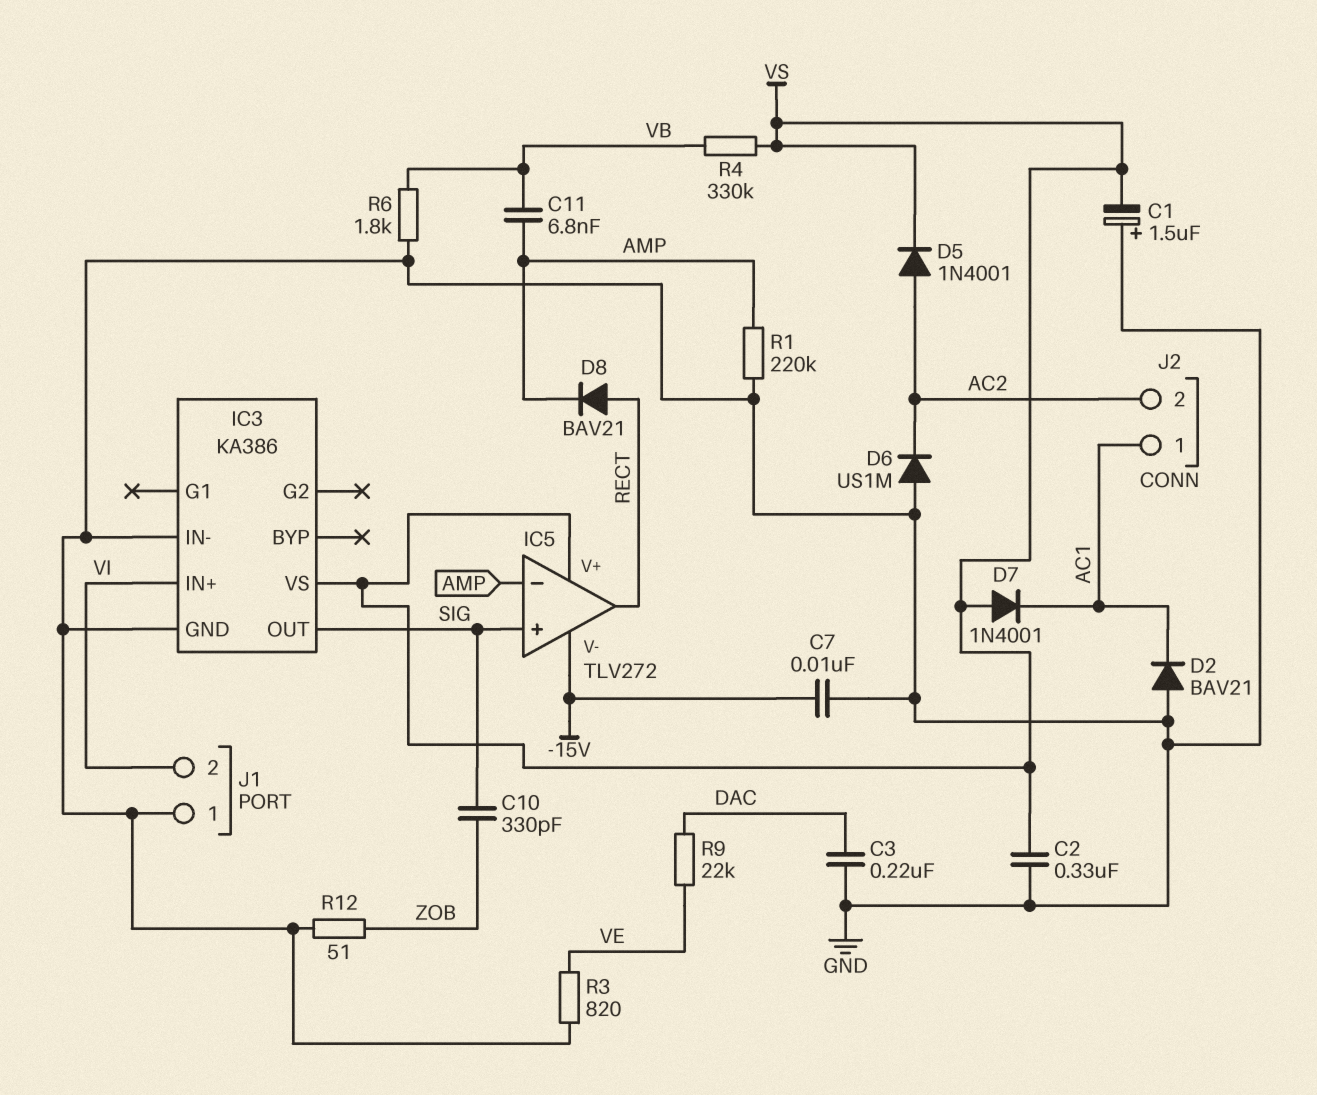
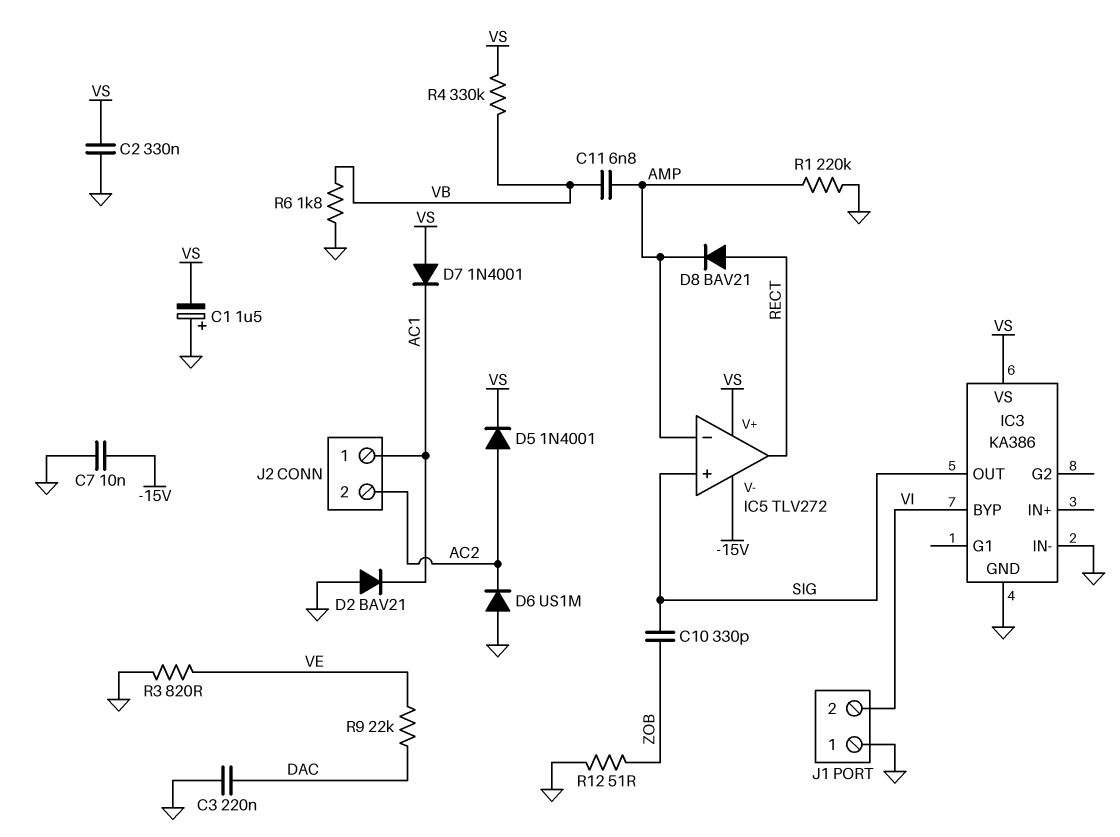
IC3 pin BYP: none -> VI
IC3 pin IN+: VI -> none

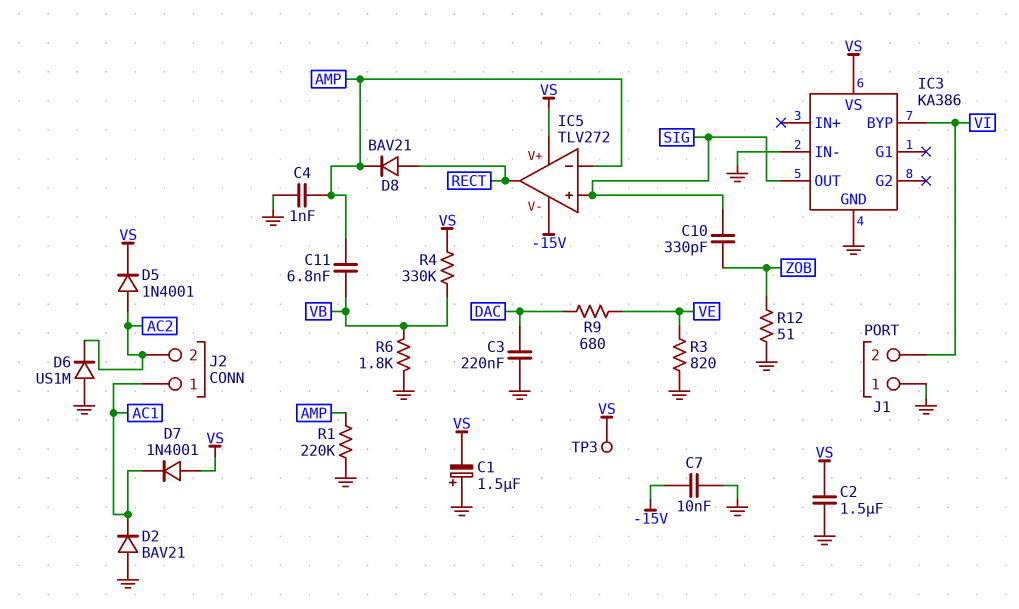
C2: 330nF (GND, VS) -> 1.5uF (GND, VS)
C4: none -> 1nF (AMP, GND)
R9: 22k (DAC, VE) -> 680 (DAC, VE)
TP3: none -> test point (VS)

